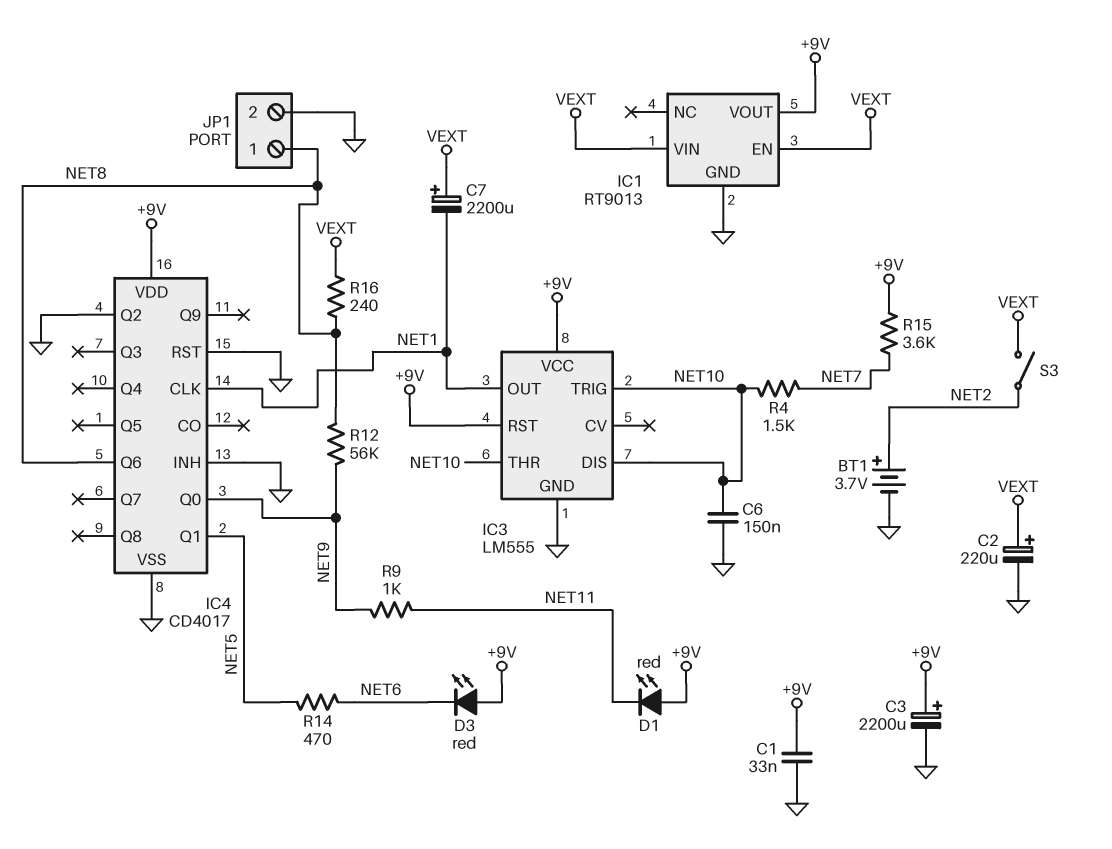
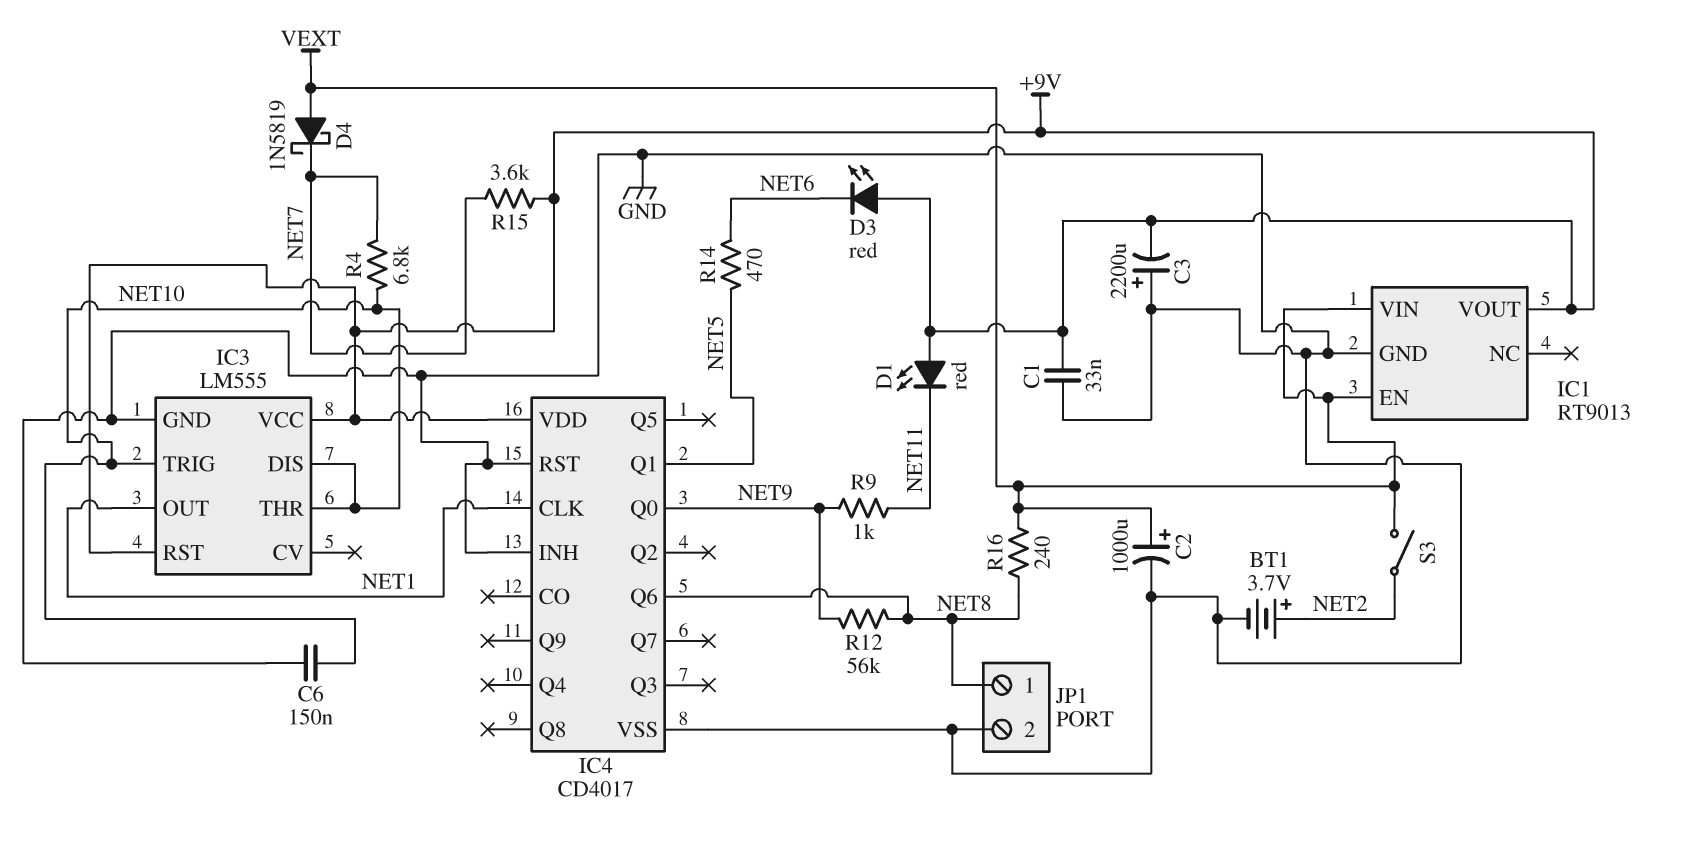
C2: 220uF (plus VEXT, minus GND) -> 1000uF (plus VEXT, minus GND)
C3: 2200uF (plus +9V, minus GND) -> 2200uF (plus GND, minus +9V)
C7: 2200uF (plus VEXT, minus NET1) -> none
D4: none -> schottky 1N5819 (A VEXT, K NET7)
IC4 pin Q2: GND -> none
R4: 1.5k (NET7, NET10) -> 6.8k (NET7, NET10)

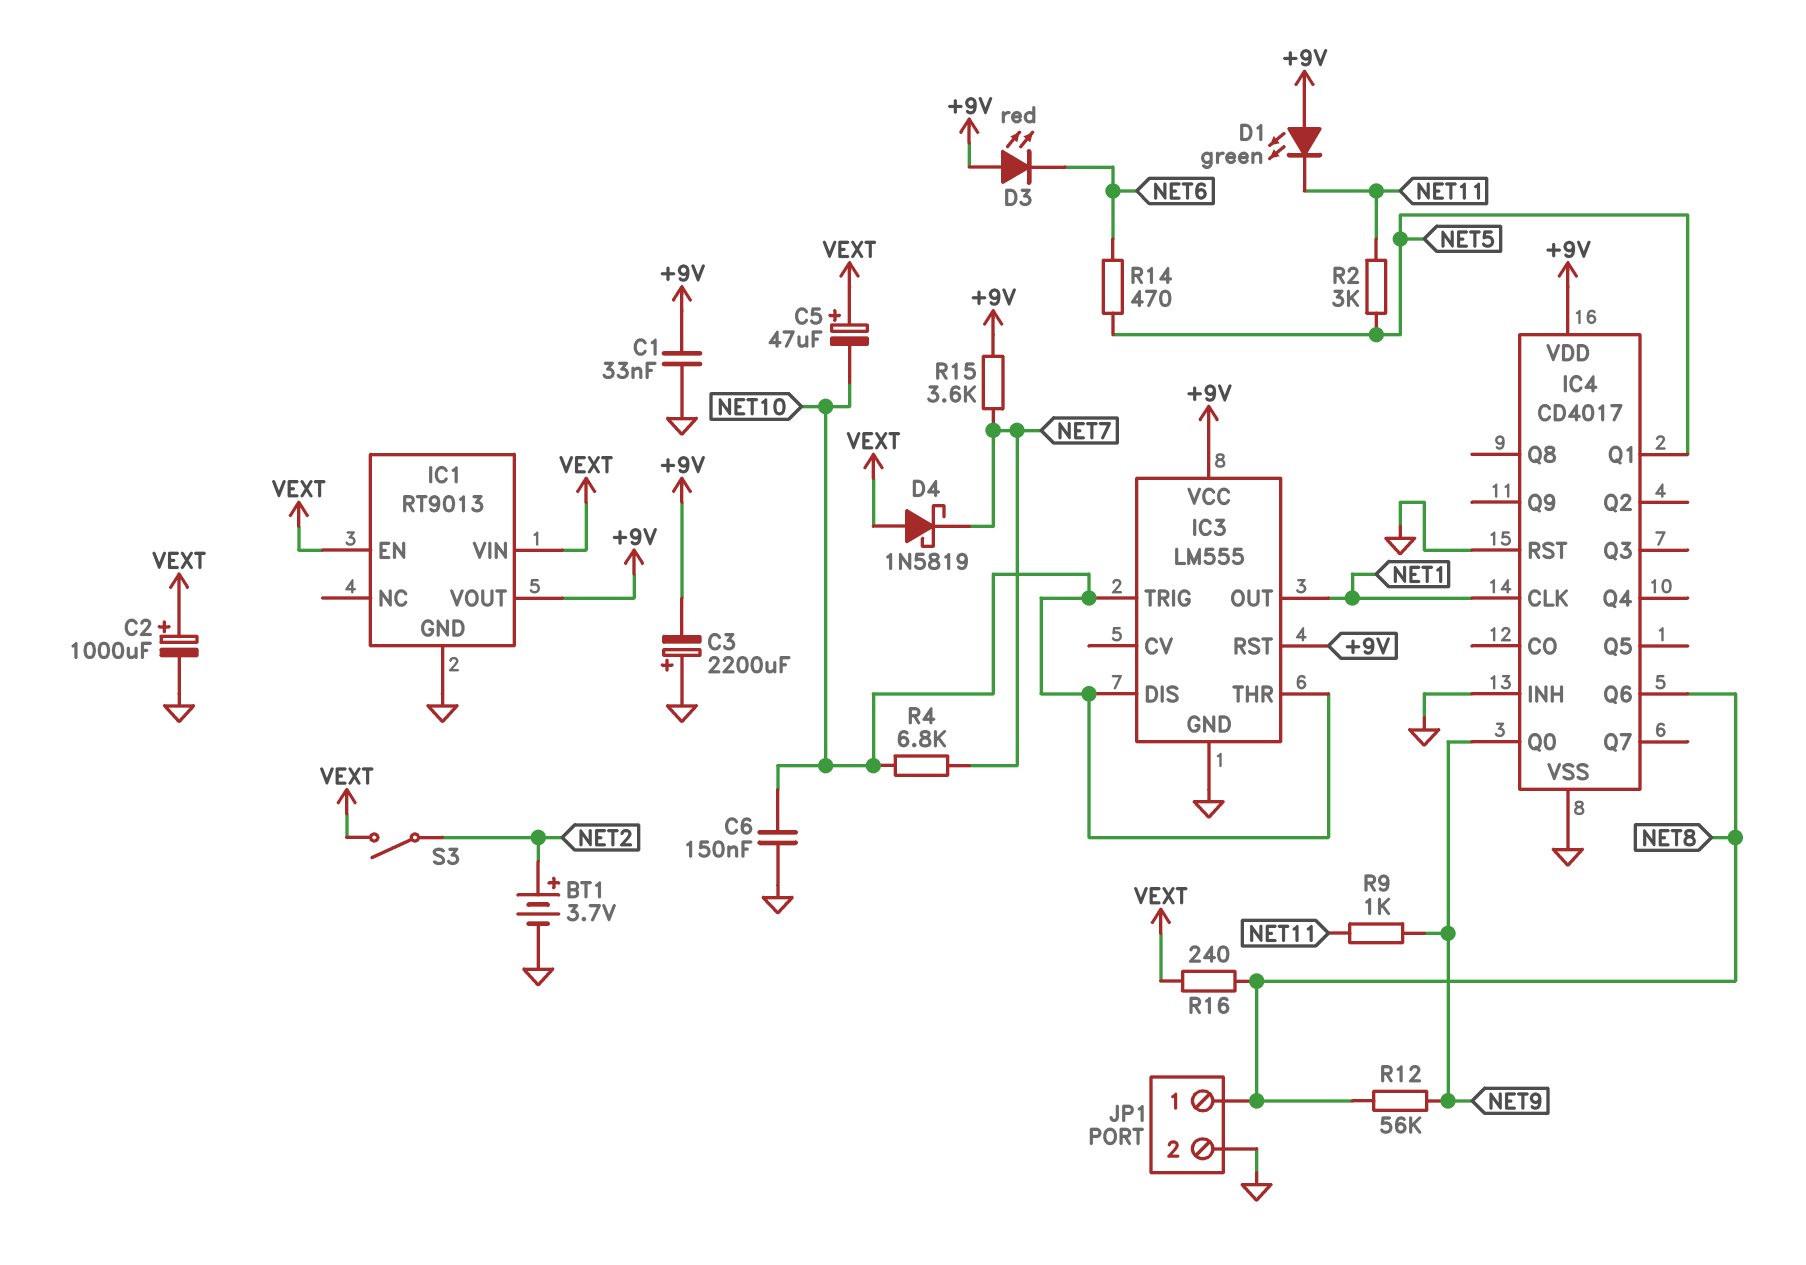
C5: none -> 47uF (plus VEXT, minus NET10)
D1: LED red (A +9V, K NET11) -> LED green (A +9V, K NET11)
R2: none -> 3k (NET5, NET11)

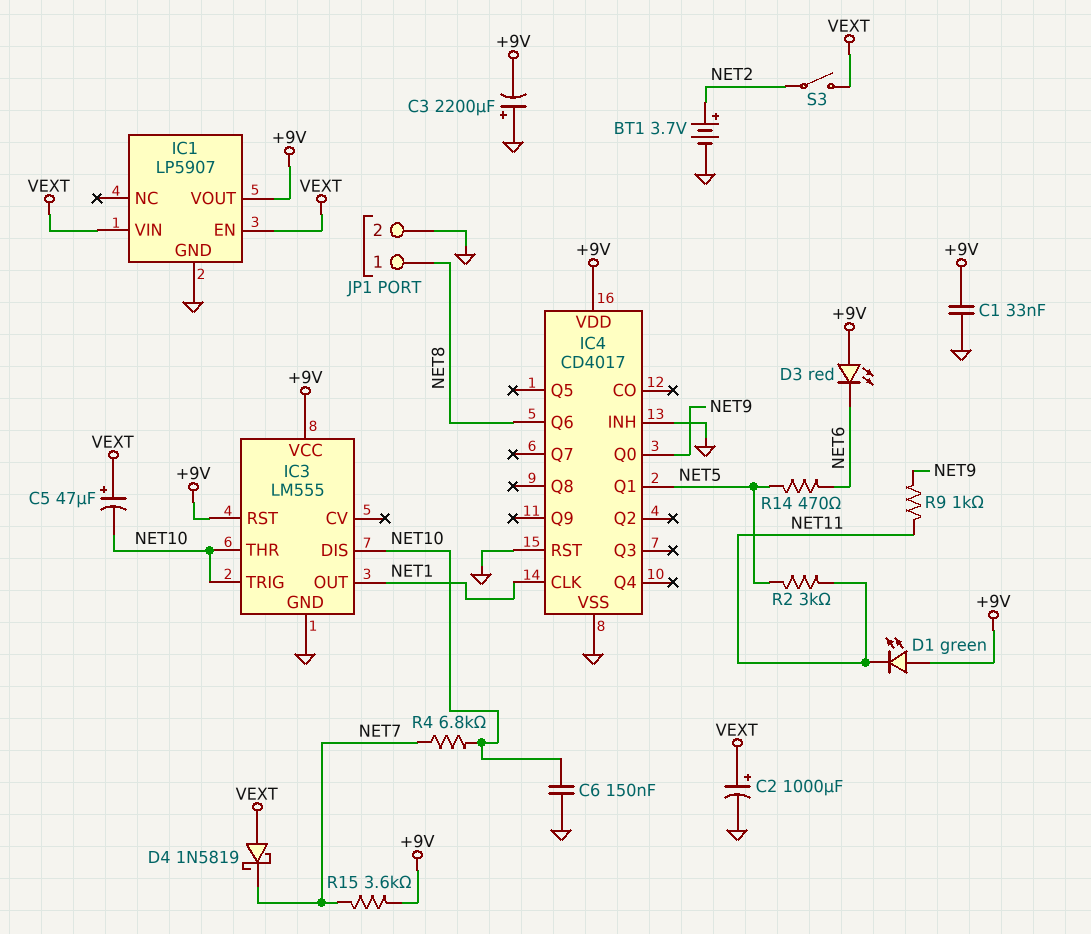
IC1: RT9013 -> LP5907
R12: 56k (NET8, NET9) -> none
R16: 240 (NET8, VEXT) -> none

